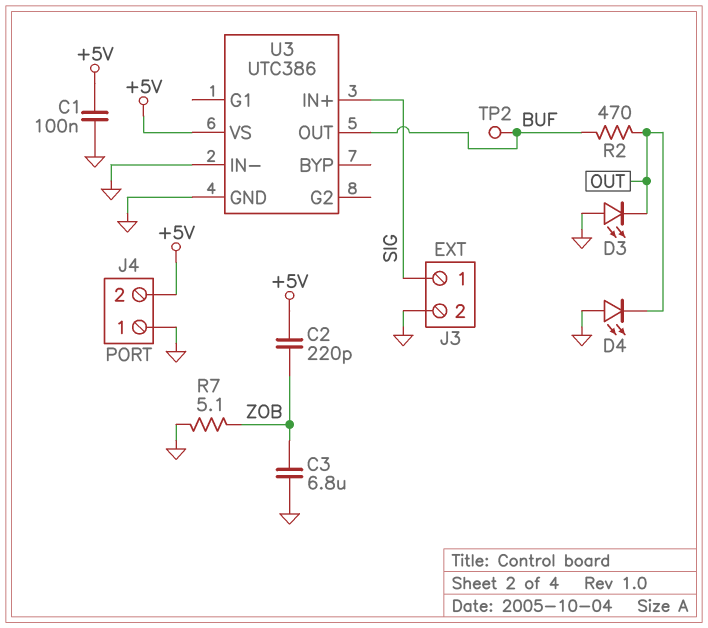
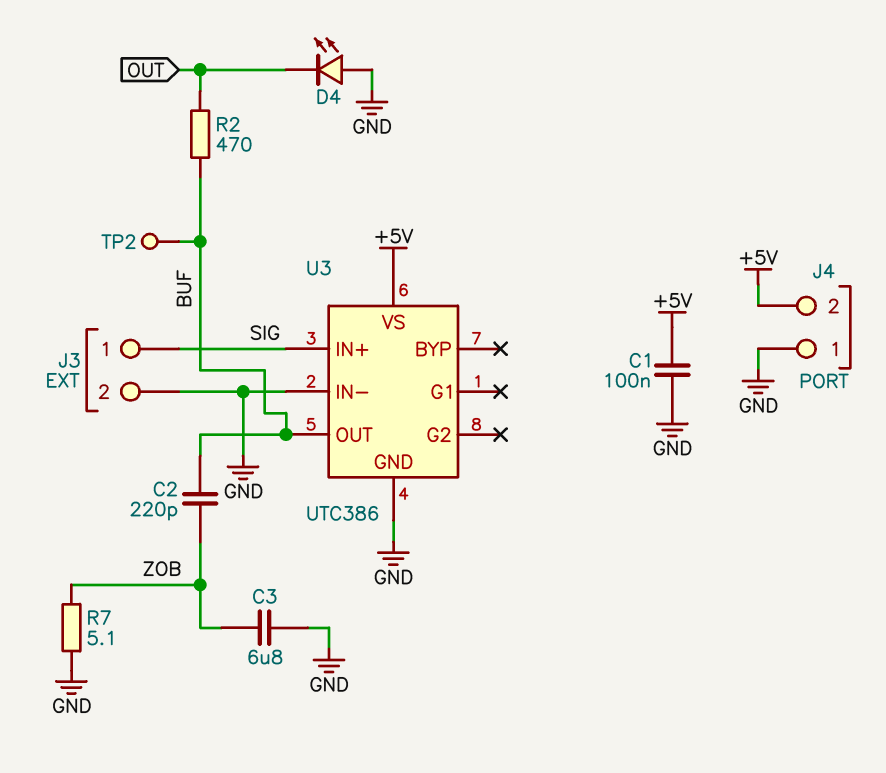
C2: 220pF (+5V, ZOB) -> 220pF (BUF, ZOB)
D3: LED (A GND, K OUT) -> none

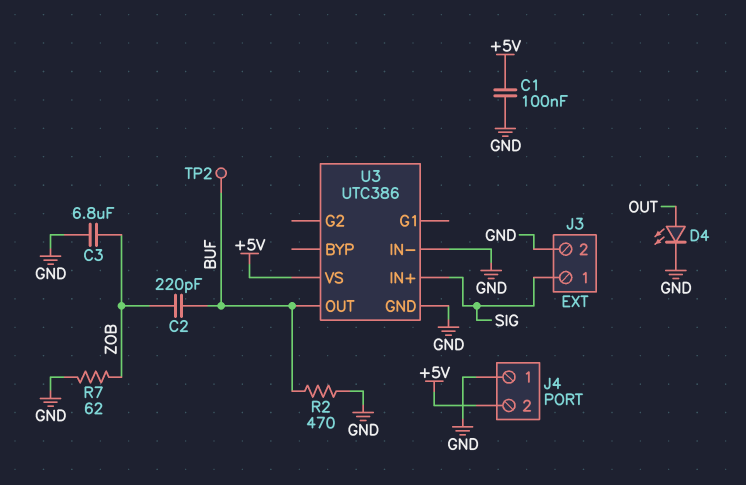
D4: LED (A GND, K OUT) -> LED (A OUT, K GND)
R2: 470 (BUF, OUT) -> 470 (BUF, GND)
R7: 5.1 (GND, ZOB) -> 62 (GND, ZOB)

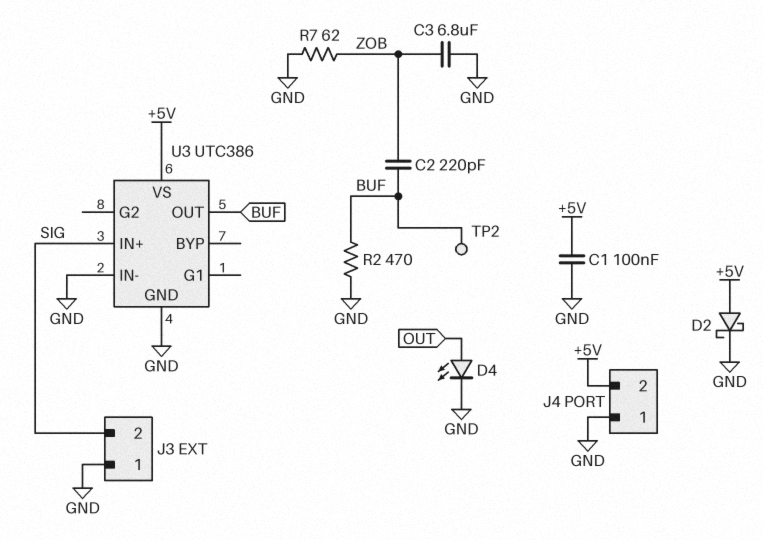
D2: none -> schottky (A +5V, K GND)
J3 pin 1: SIG -> GND
J3 pin 2: GND -> SIG

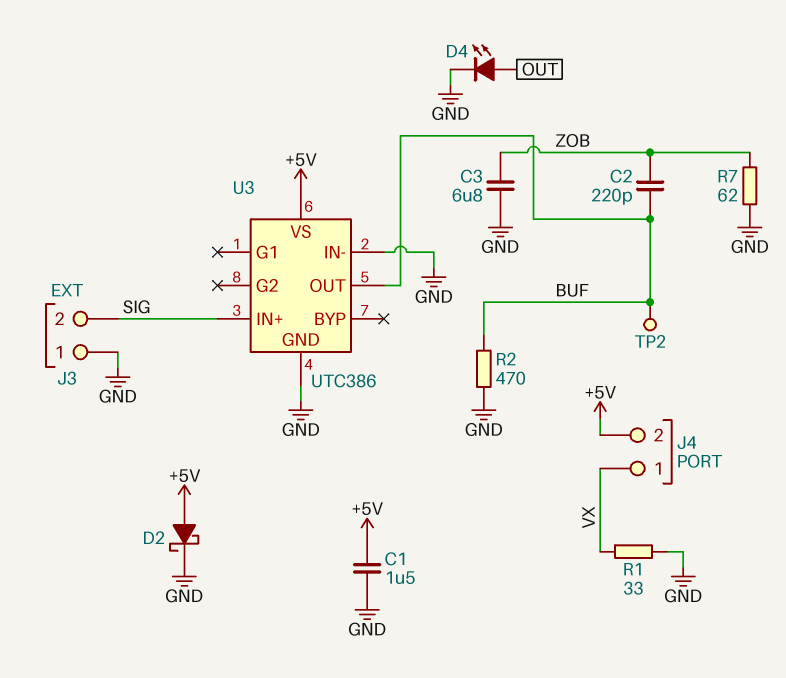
C1: 100nF (+5V, GND) -> 1.5uF (+5V, GND)
J4 pin 1: GND -> VX
R1: none -> 33 (GND, VX)

